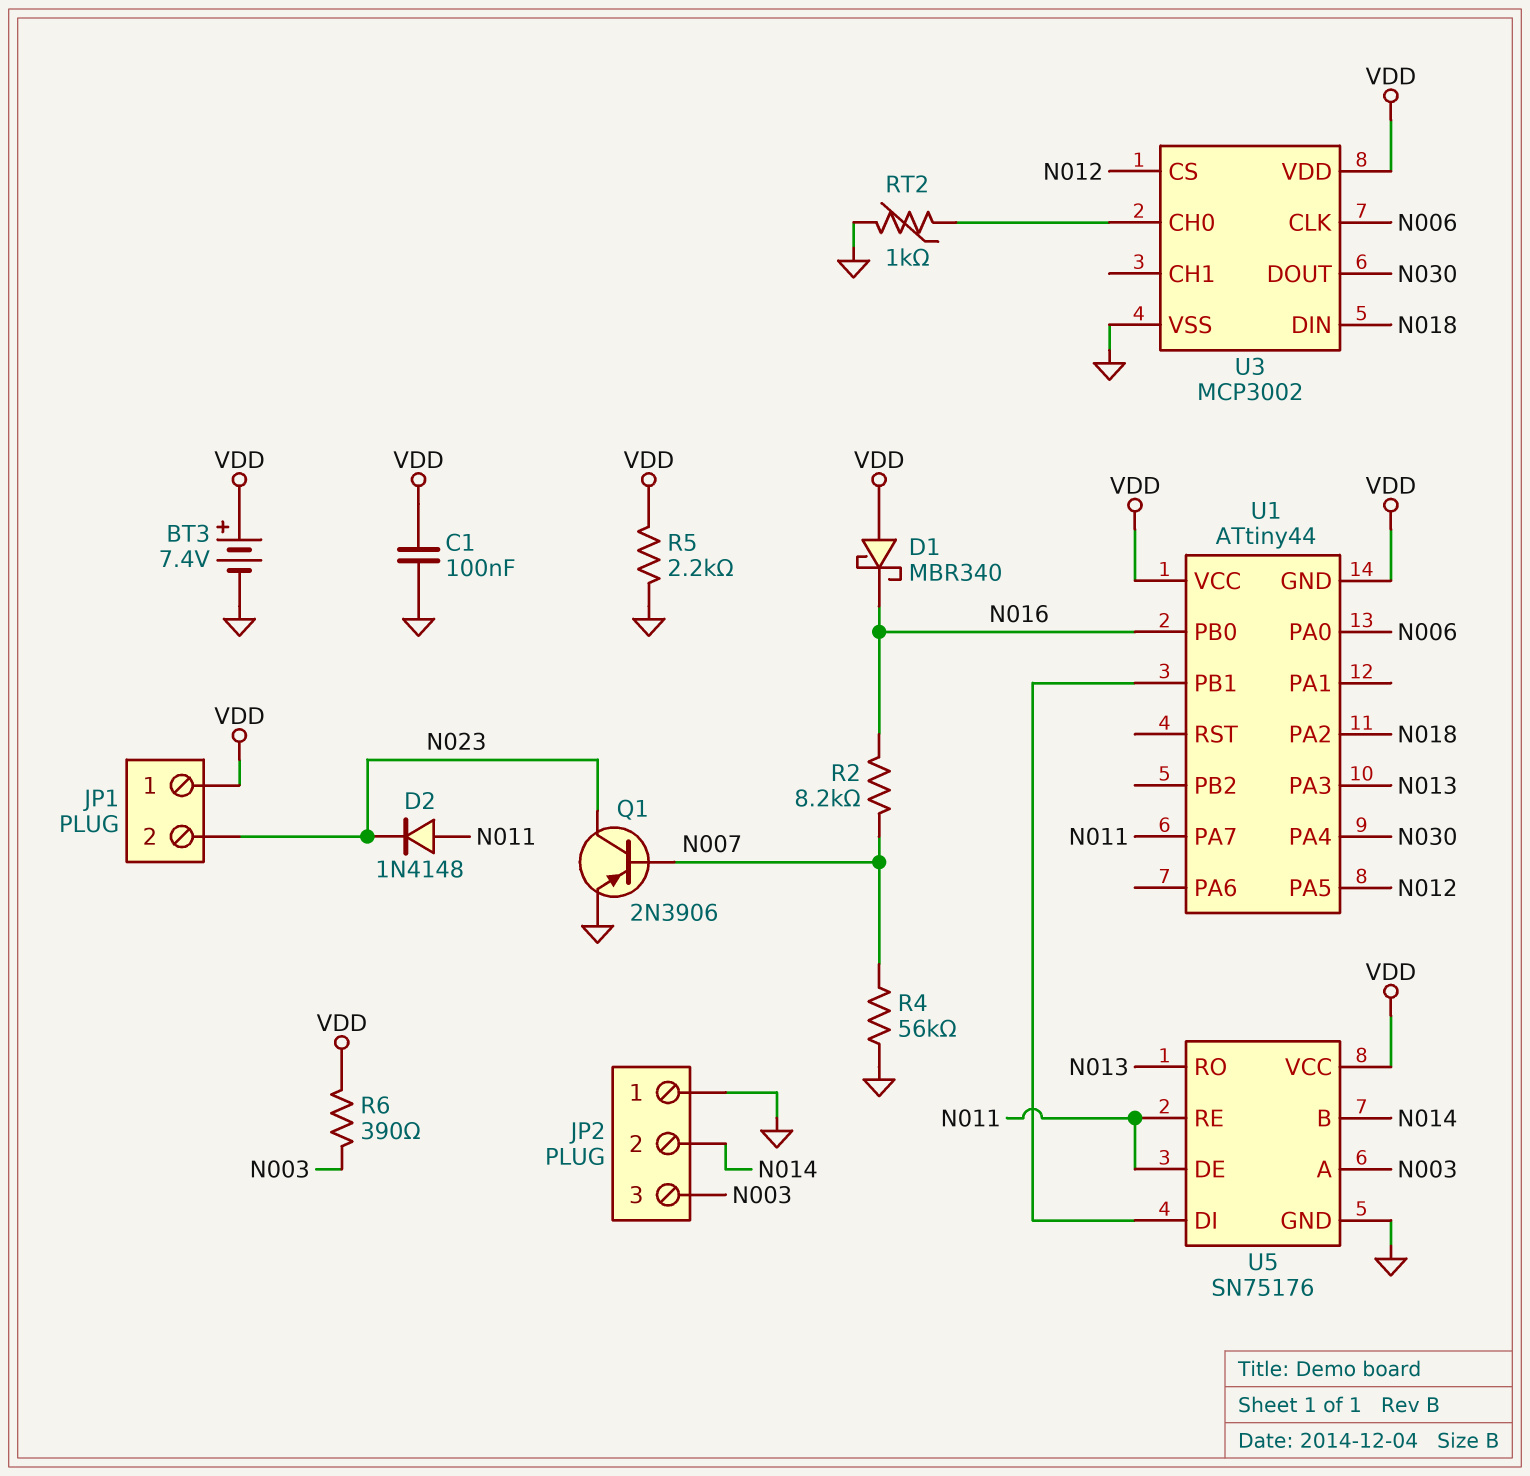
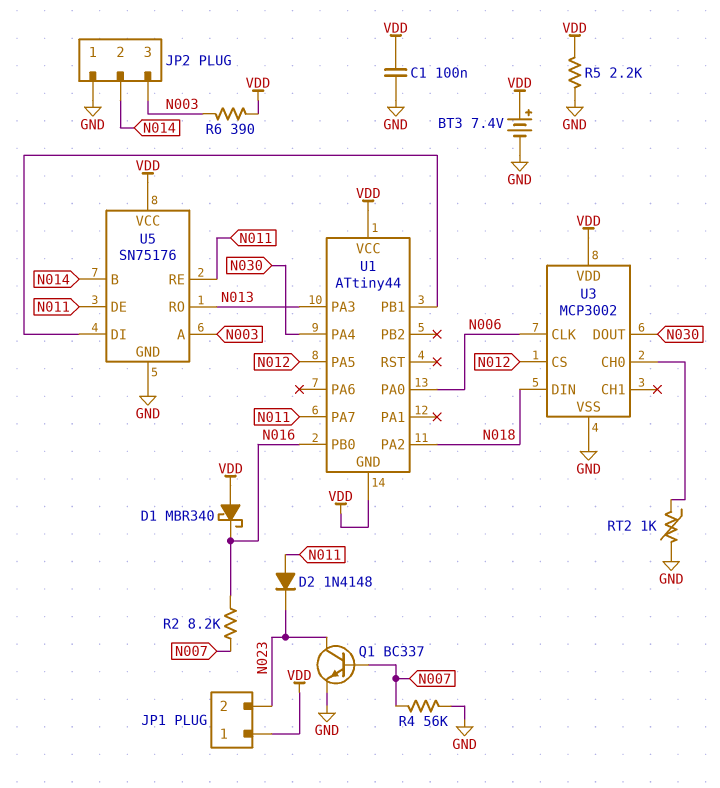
Q1: PNP 2N3906 (B N007, C N023, E GND) -> NPN BC337 (B N007, C N023, E GND)

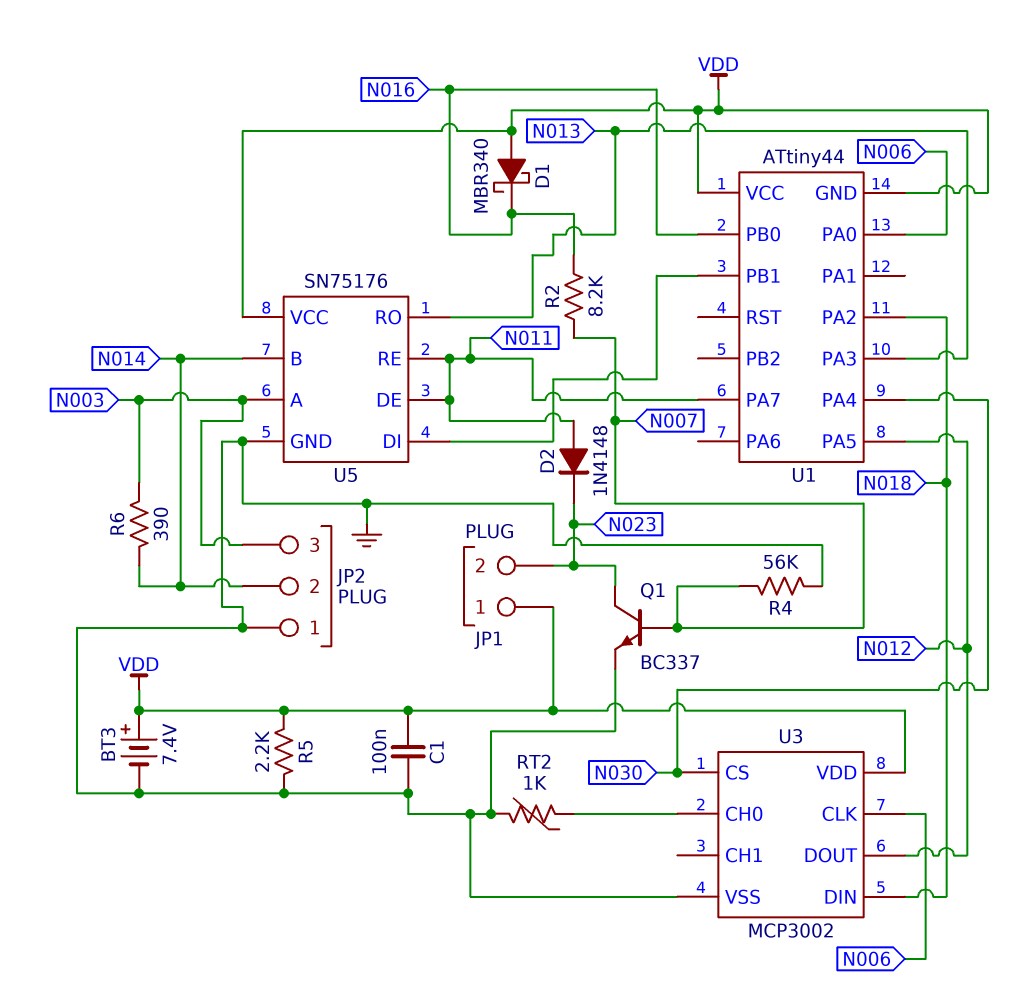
R6: 390 (N003, VDD) -> 390 (N003, N014)
U3 pin CS: N012 -> N030
U3 pin DOUT: N030 -> N012

